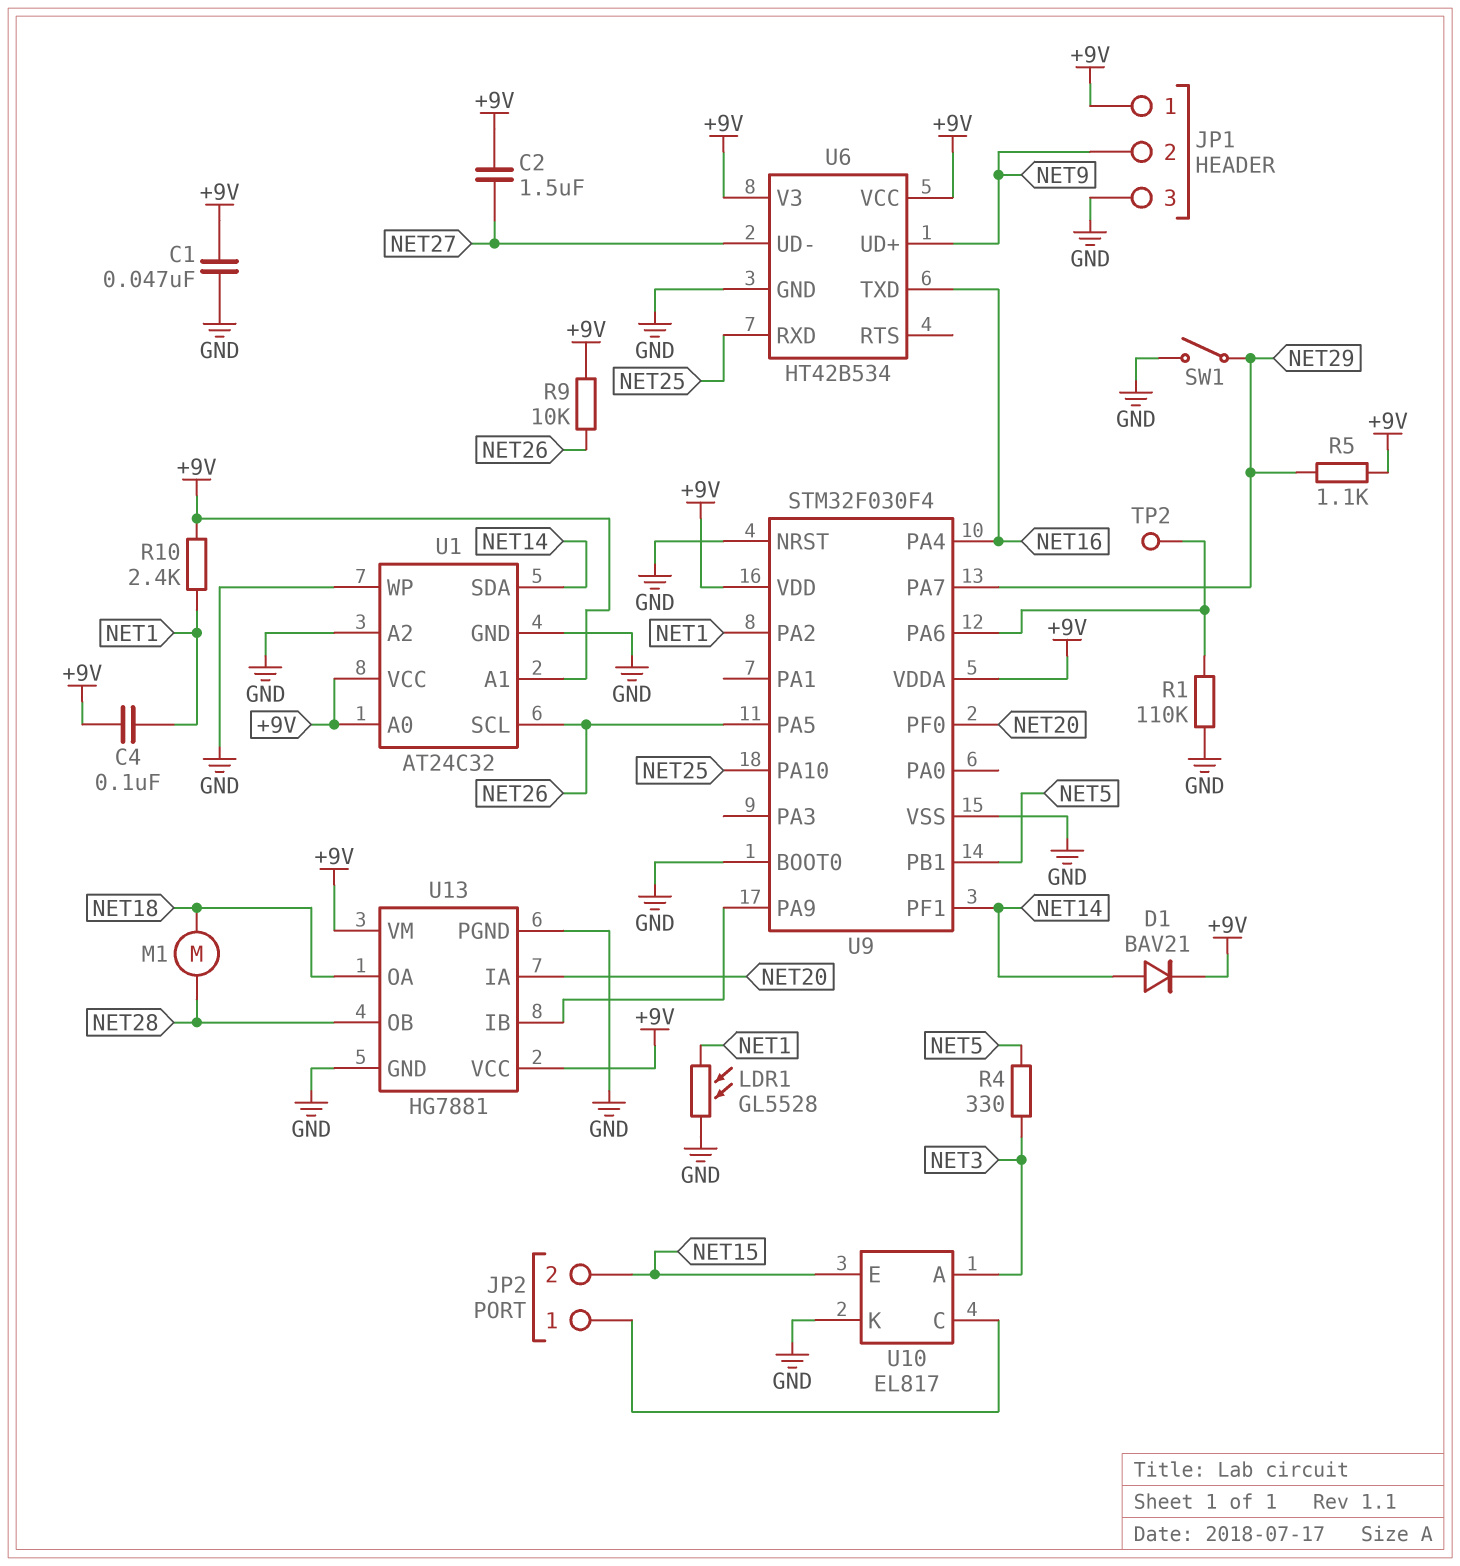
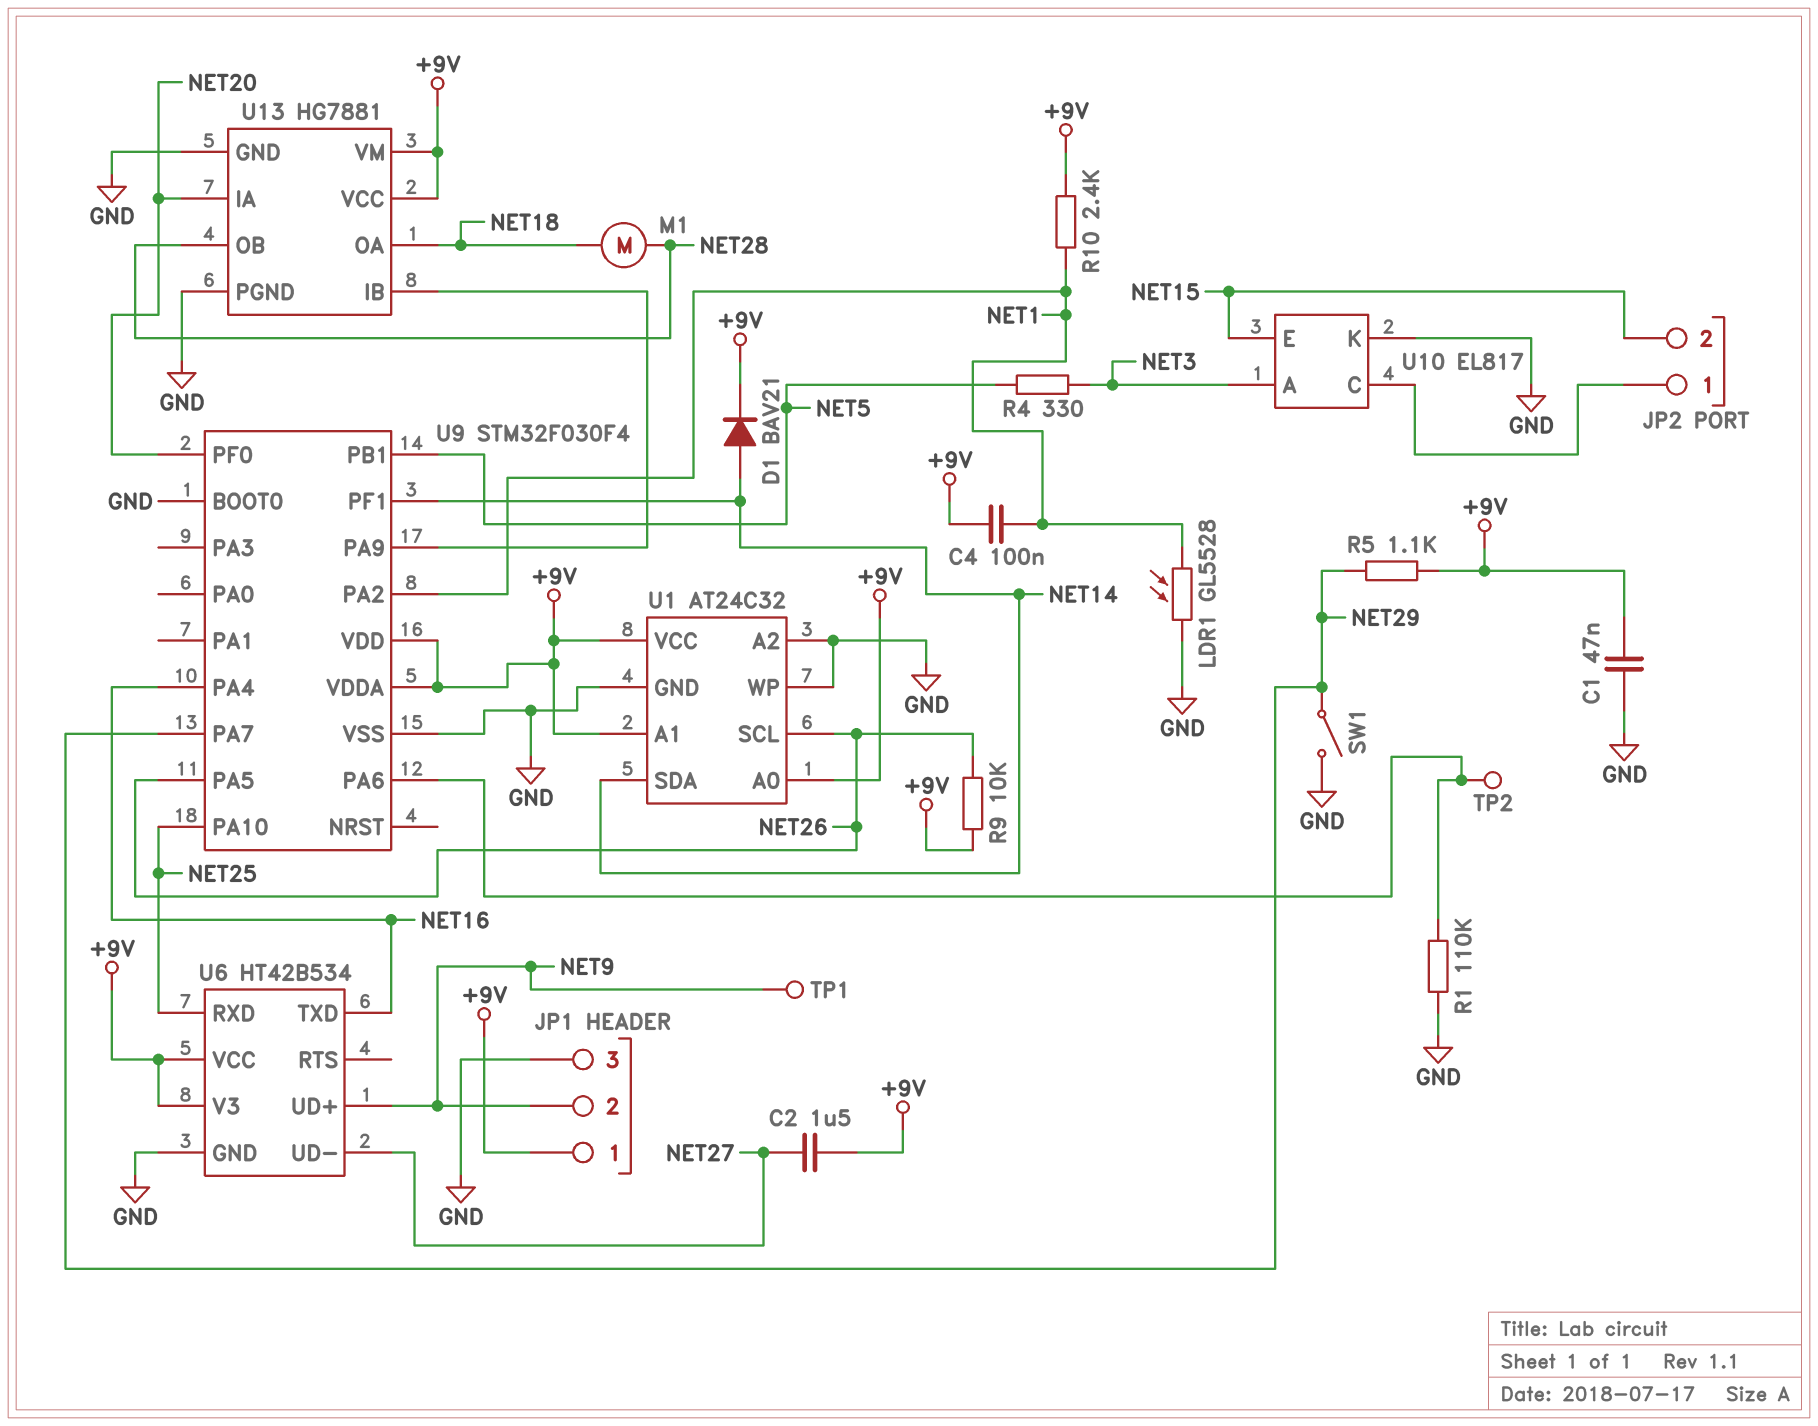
TP1: none -> test point (NET9)
U9 pin NRST: GND -> none

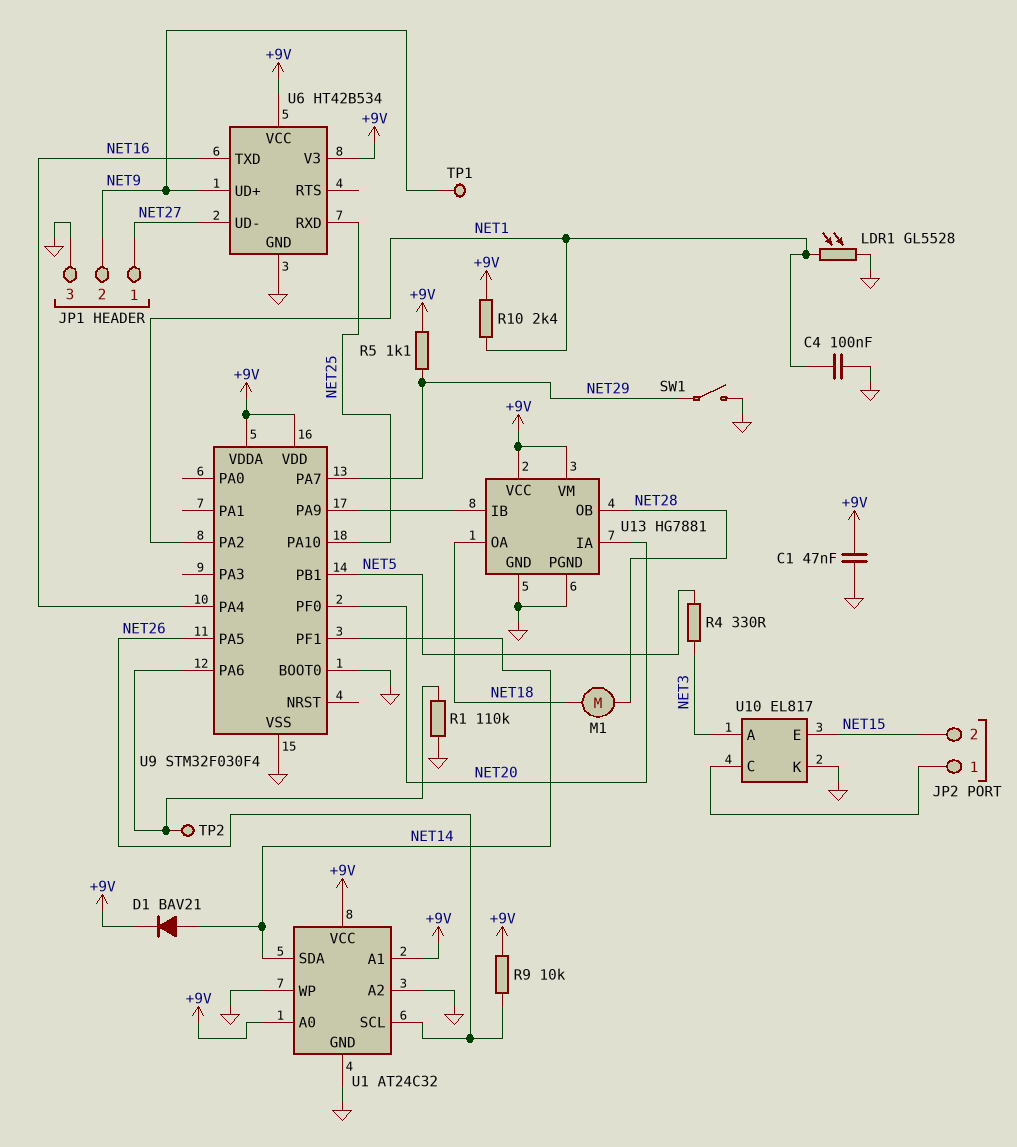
C2: 1.5uF (+9V, NET27) -> none
C4: 100nF (+9V, NET1) -> 100nF (GND, NET1)
JP1 pin 1: +9V -> NET27

